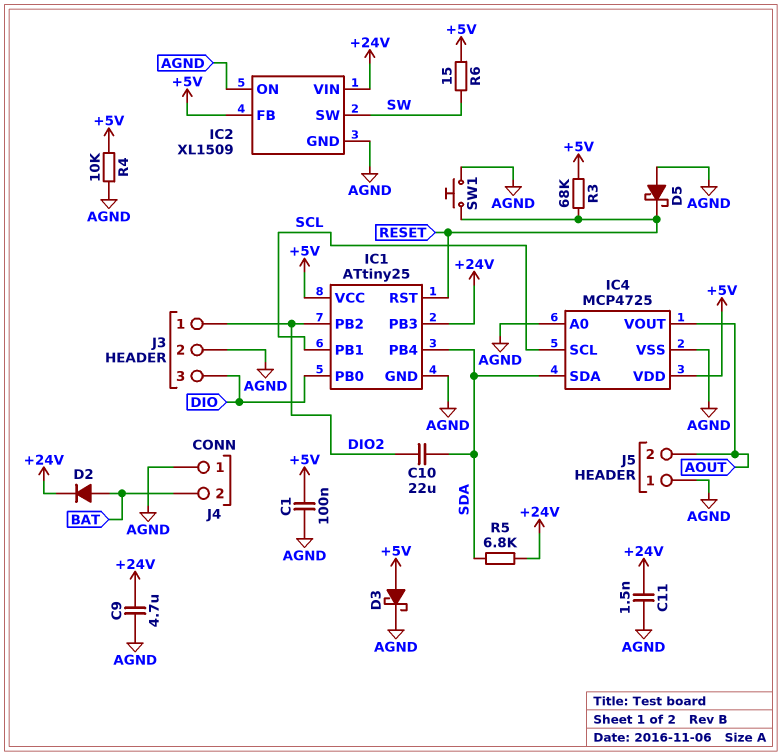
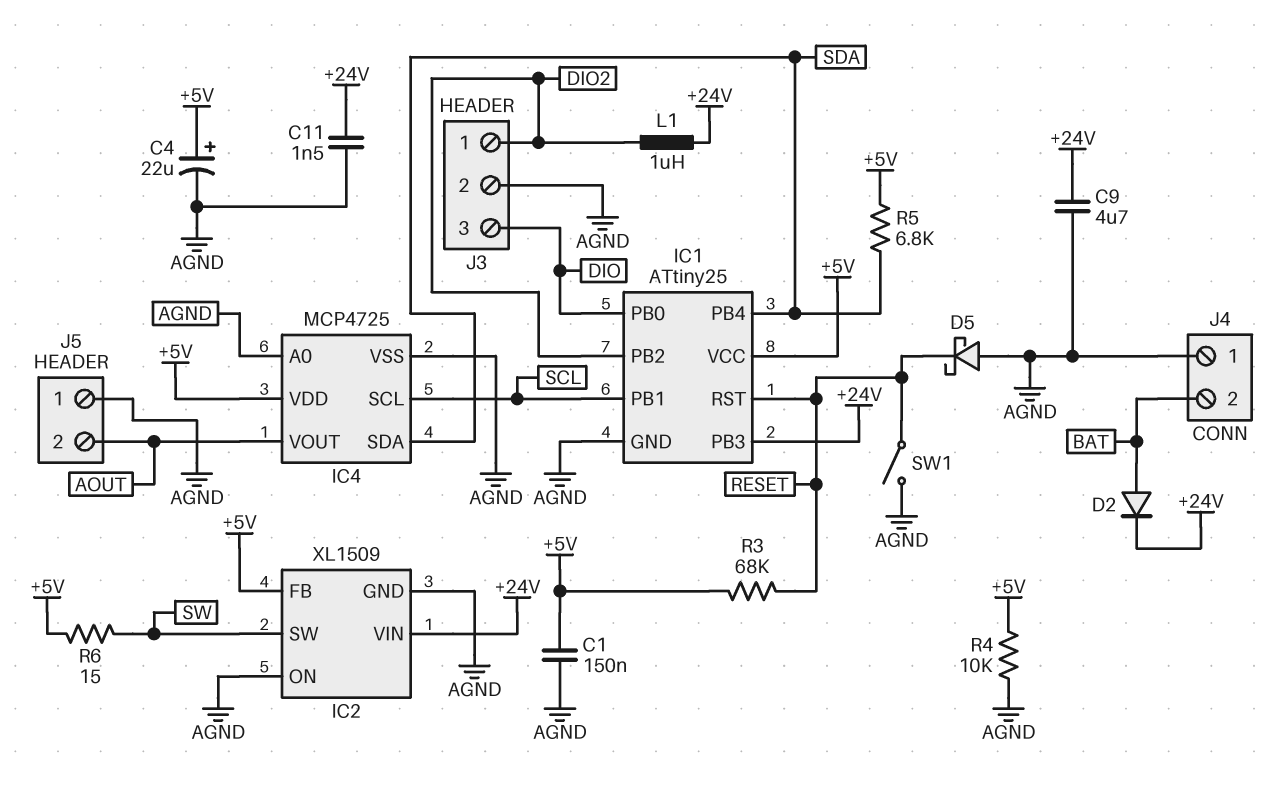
C1: 100nF (+5V, AGND) -> 150nF (+5V, AGND)
C4: none -> 22uF (plus +5V, minus AGND)
C10: 22uF (DIO2, SDA) -> none
D3: schottky (A +5V, K AGND) -> none
L1: none -> 1uH (+24V, DIO2)
R5: 6.8k (+24V, SDA) -> 6.8k (+5V, SDA)
SW1: button (AGND, RESET) -> switch (AGND, RESET)

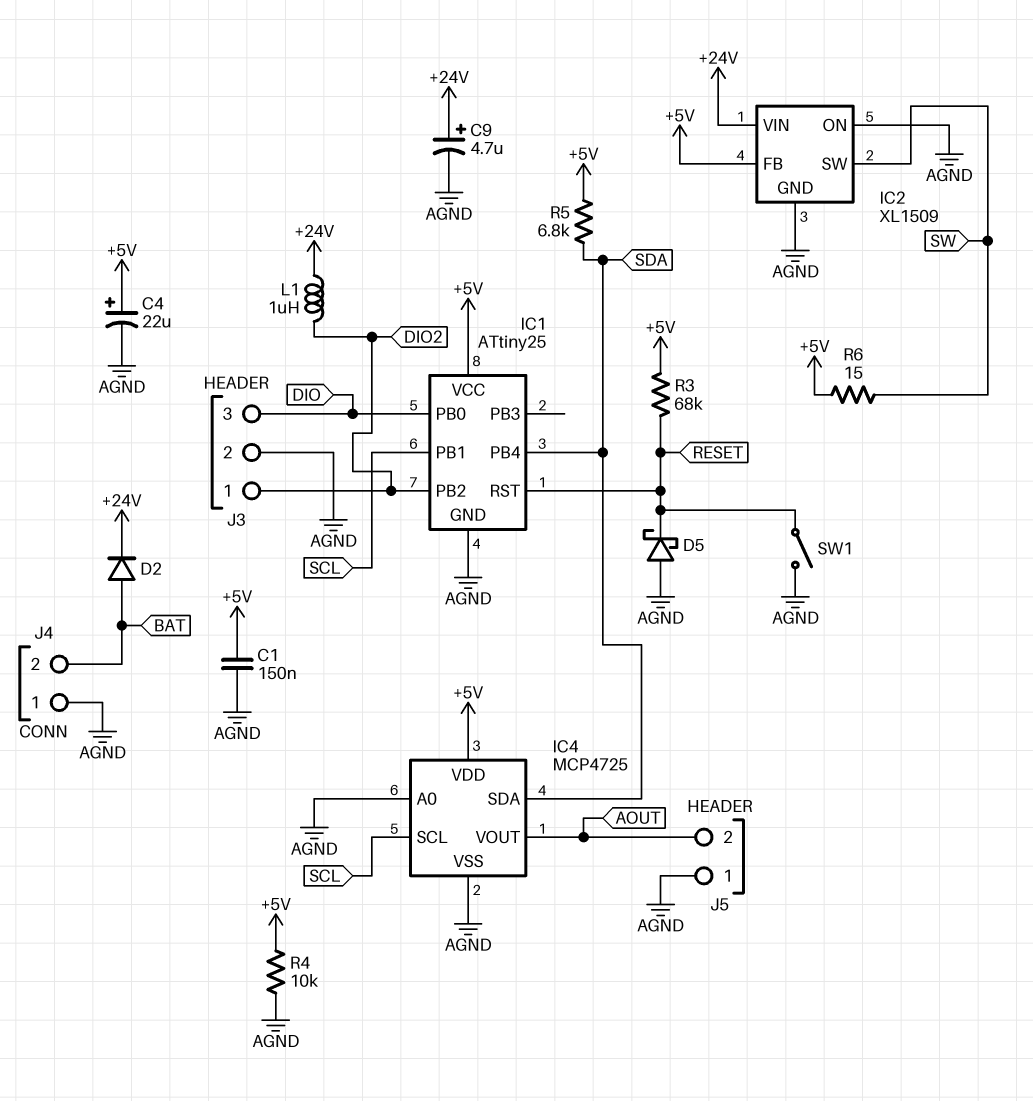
C9: 4.7uF (+24V, AGND) -> 4.7uF (plus +24V, minus AGND)
C11: 1.5nF (+24V, AGND) -> none
IC1 pin PB3: +24V -> none

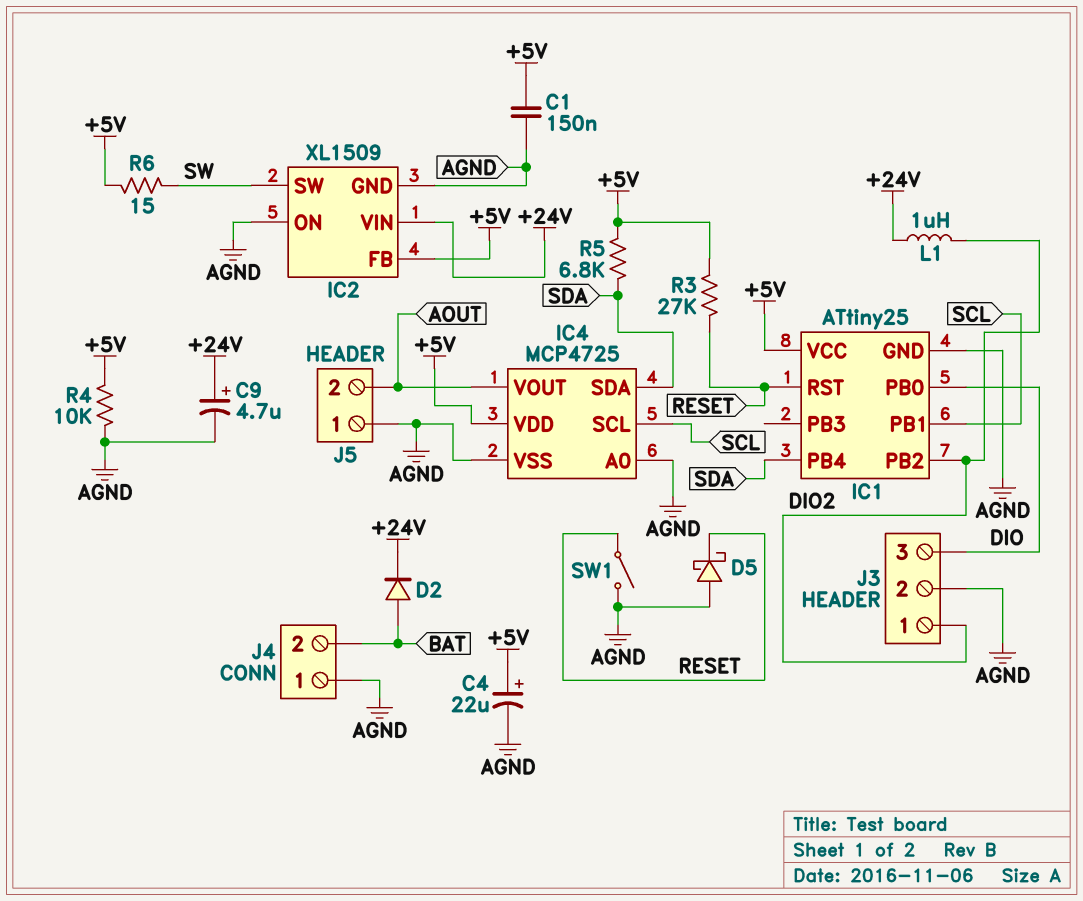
R3: 68k (+5V, RESET) -> 27k (+5V, RESET)

